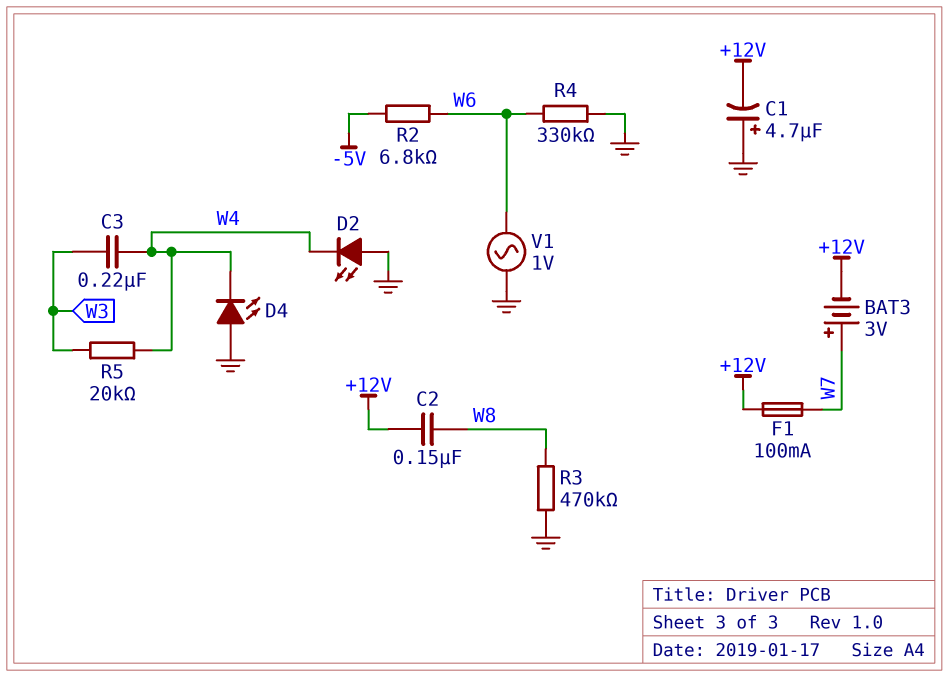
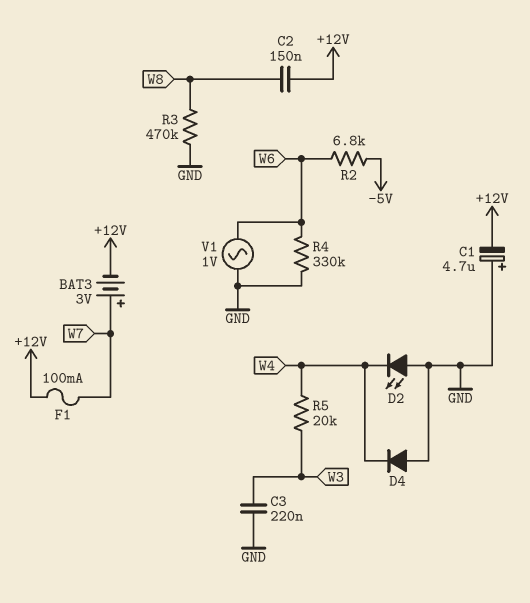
C3: 220nF (W3, W4) -> 220nF (GND, W3)
D4: LED (A GND, K W4) -> diode (A GND, K W4)

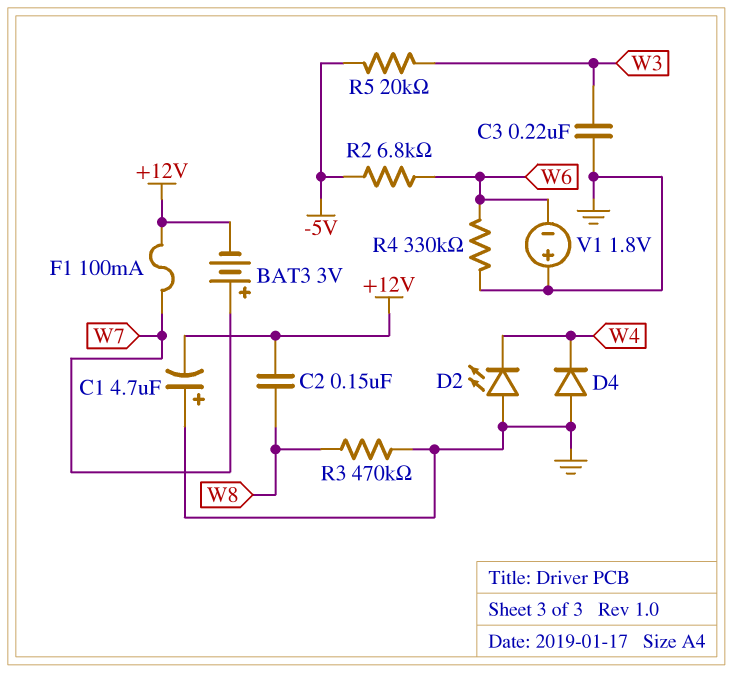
R5: 20k (W3, W4) -> 20k (-5V, W3)
V1: AC 1V (GND, W6) -> 1.8V (plus GND, minus W6)

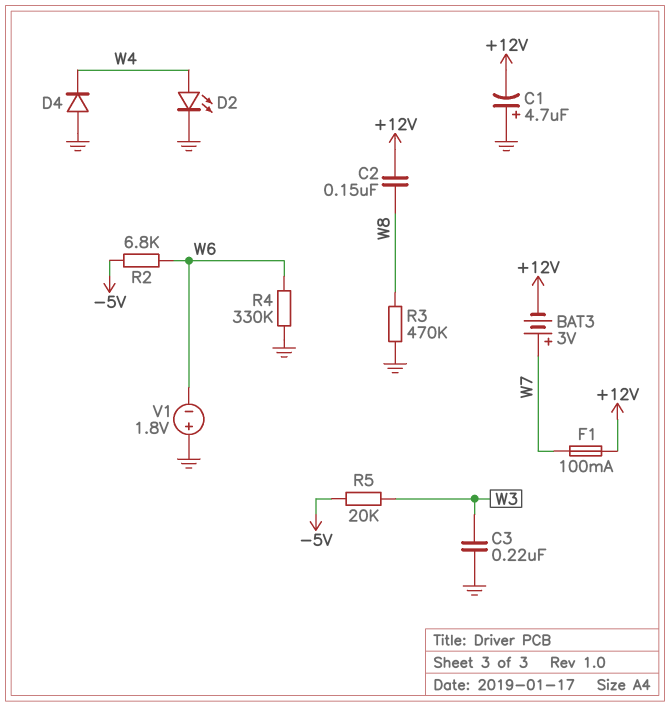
D2: LED (A GND, K W4) -> LED (A W4, K GND)

